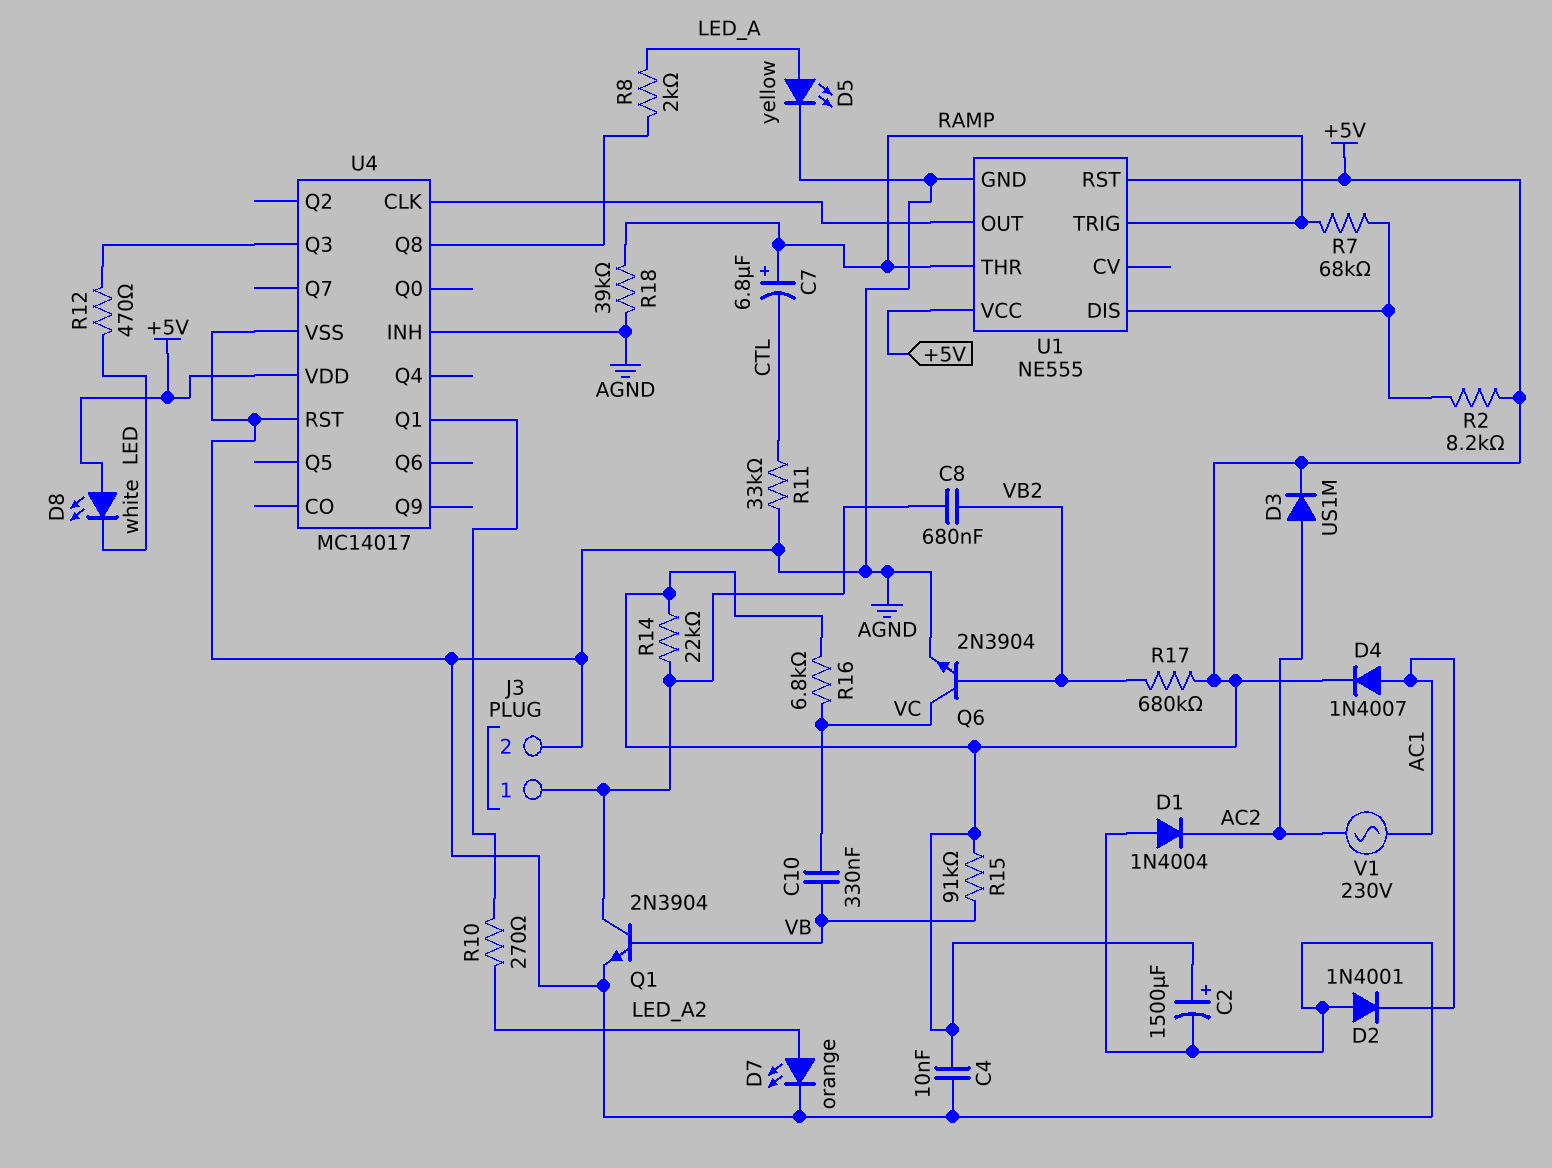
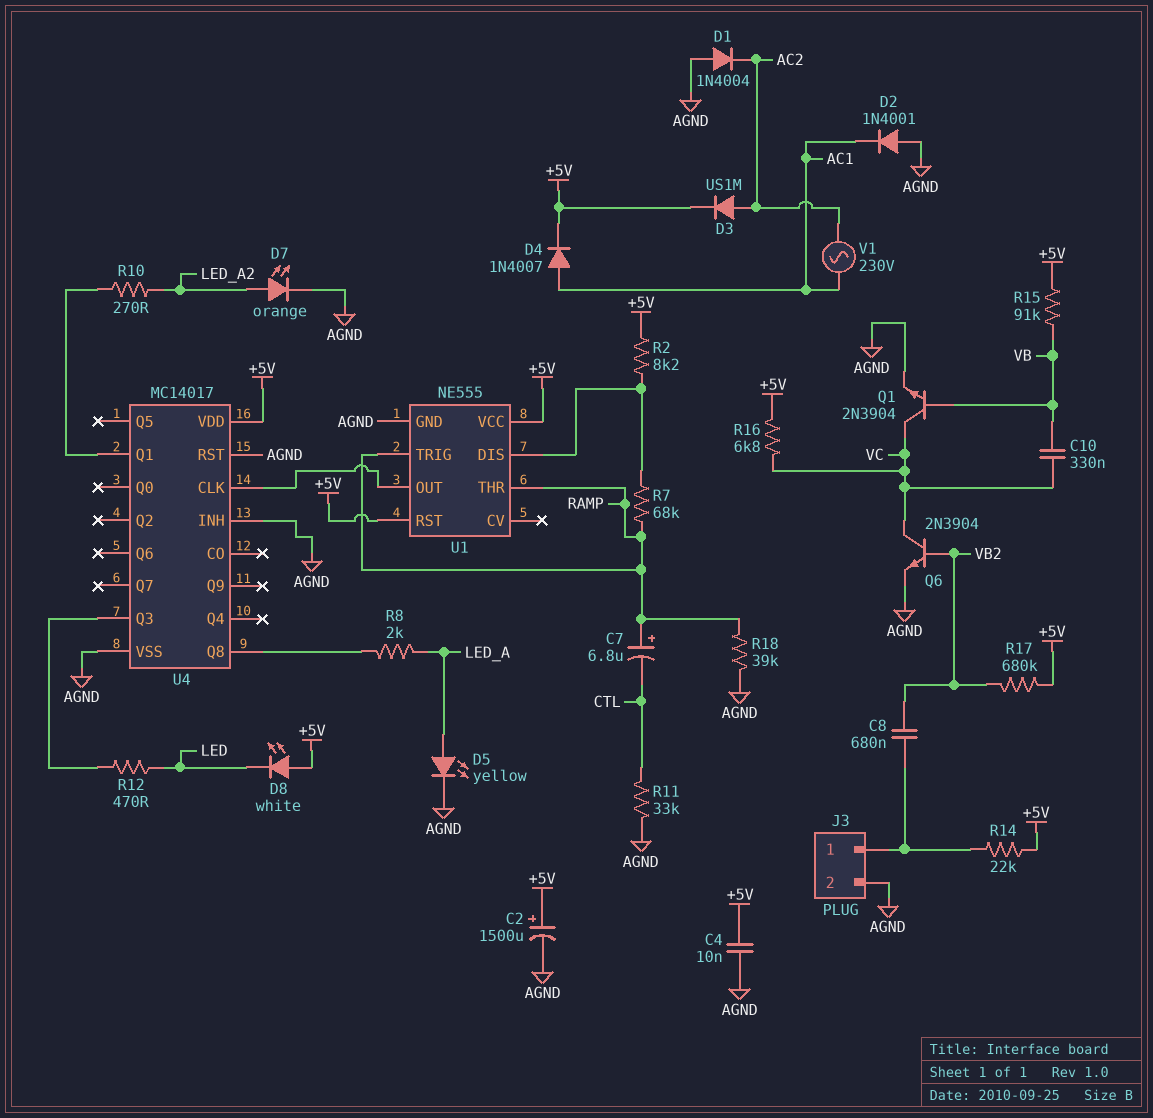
Q1: NPN 2N3904 (B VB, C J3/1, E AGND) -> NPN 2N3904 (B VB, C VC, E AGND)

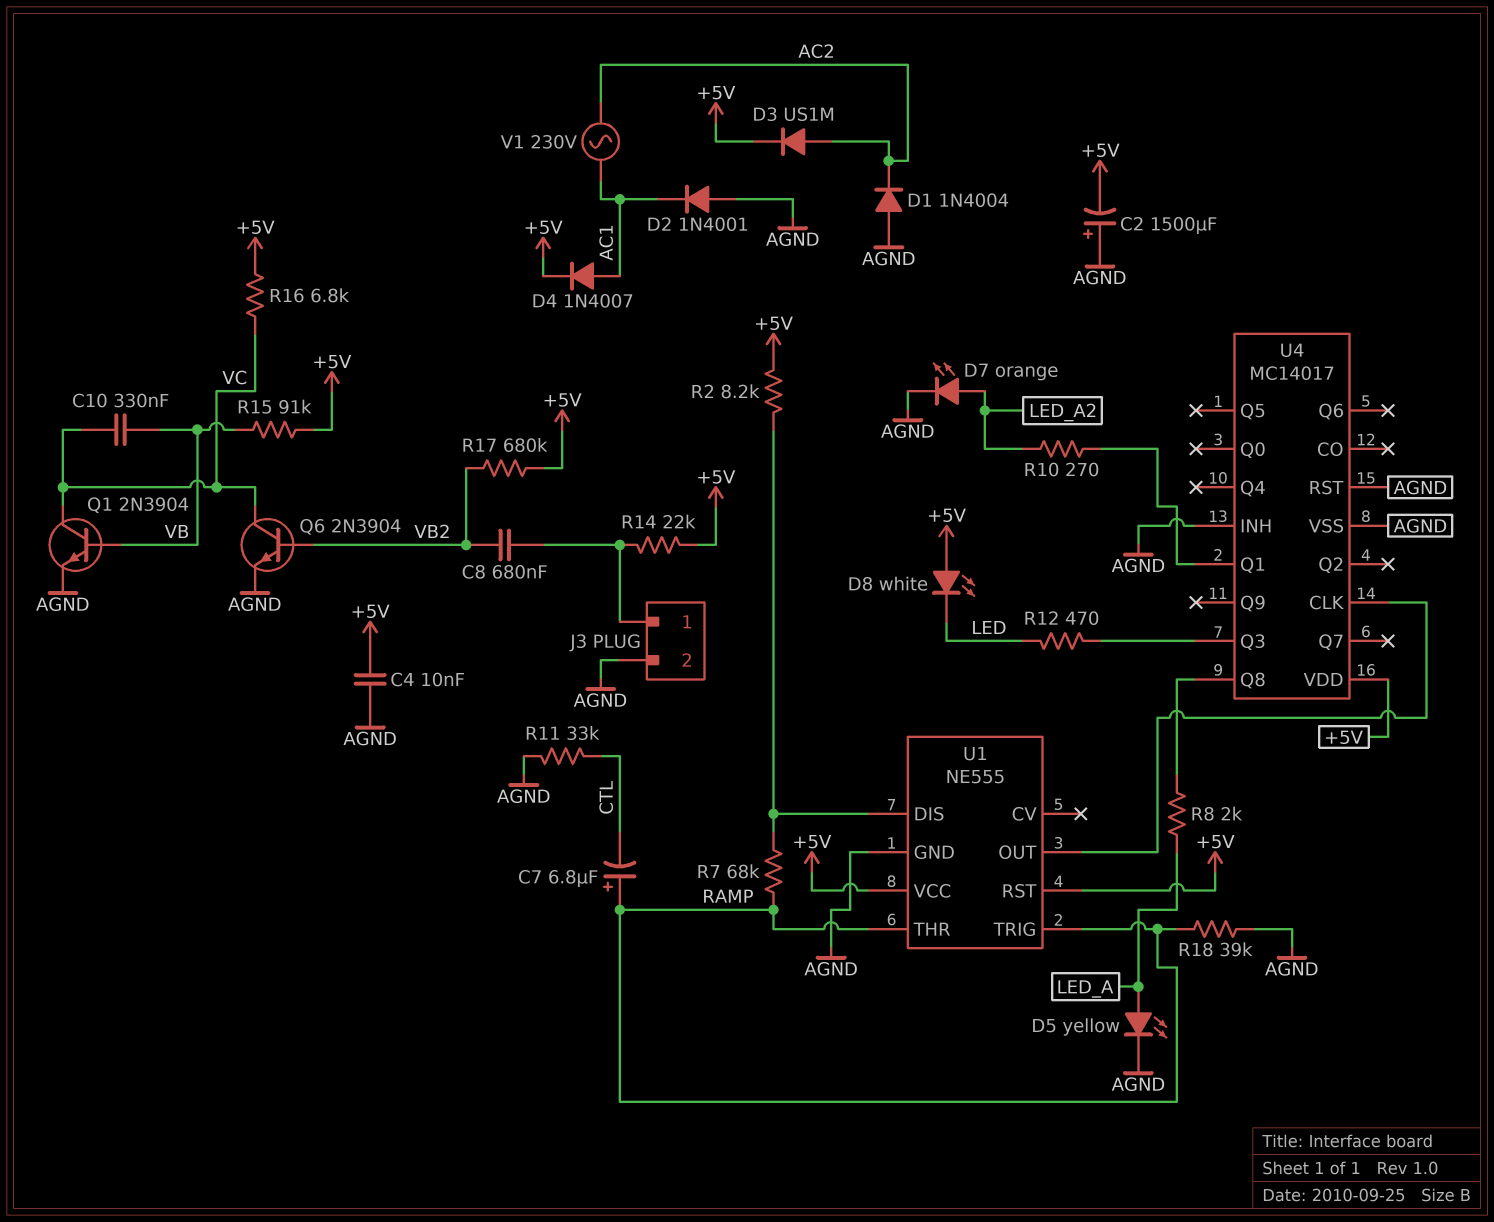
C2: 1500uF (plus +5V, minus AGND) -> 1500uF (plus AGND, minus +5V)

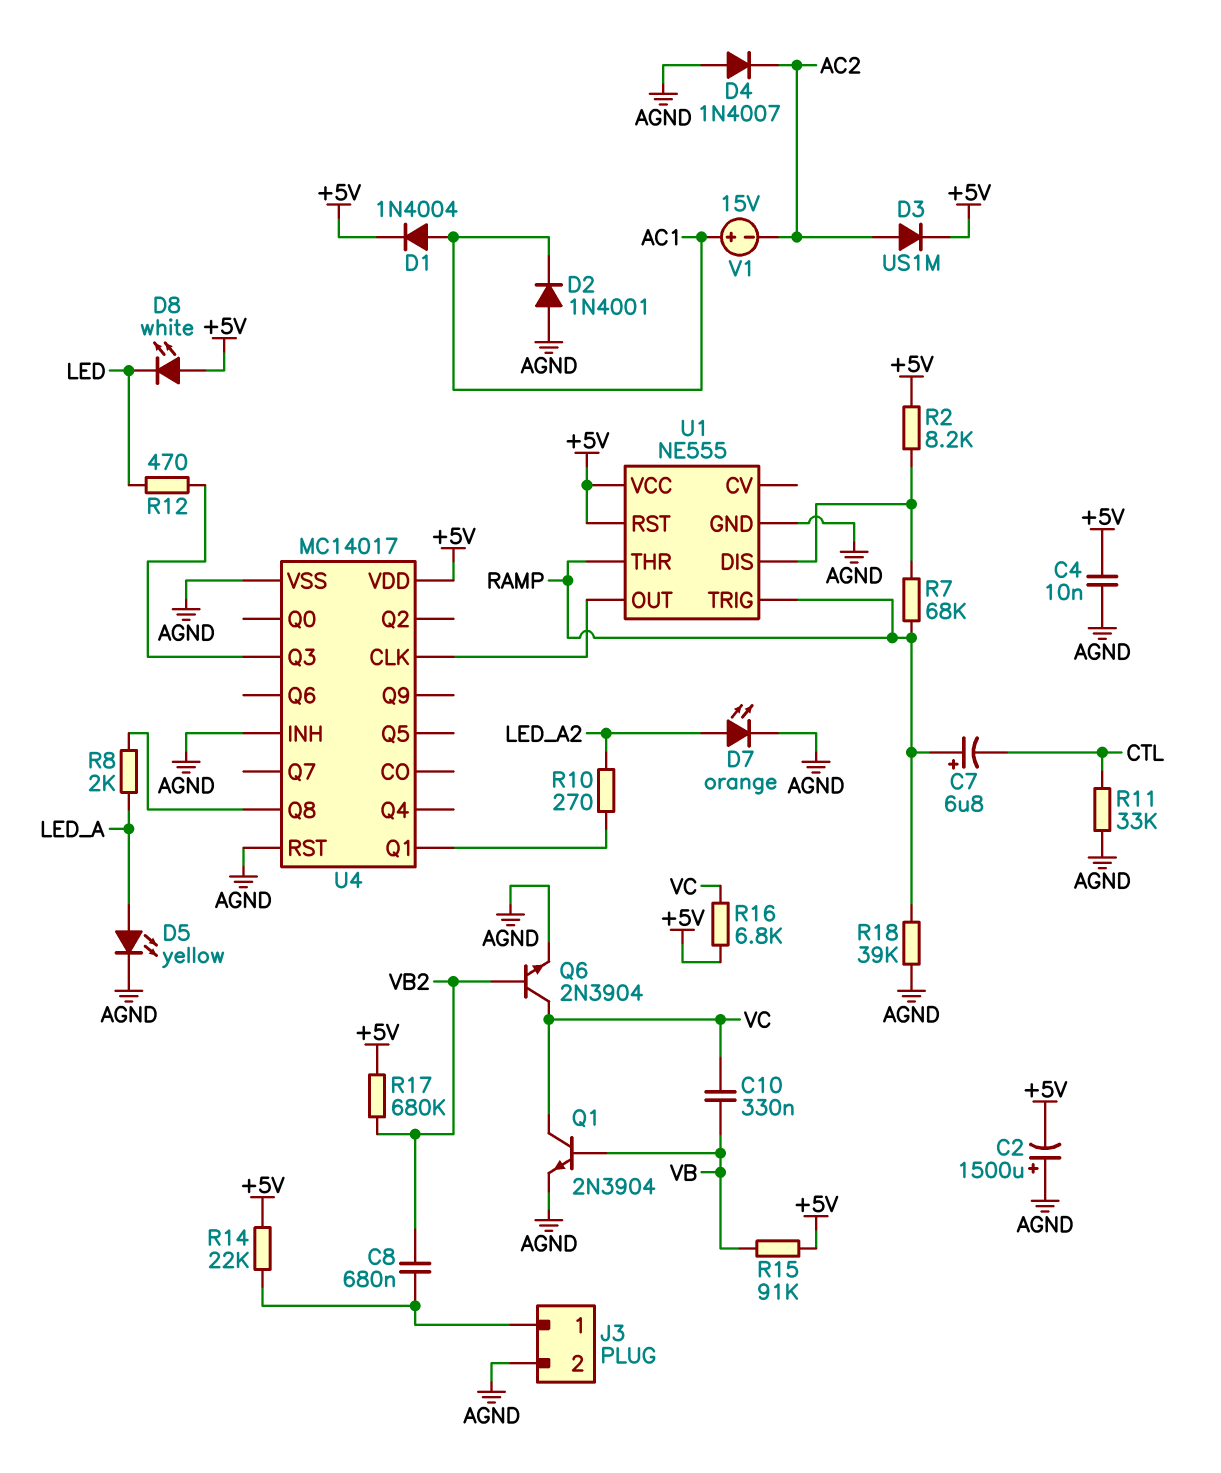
D1: diode 1N4004 (A AGND, K AC2) -> diode 1N4004 (A AC1, K +5V)
D4: diode 1N4007 (A AC1, K +5V) -> diode 1N4007 (A AGND, K AC2)
V1: AC 230V (AC1, AC2) -> 15V (plus AC1, minus AC2)

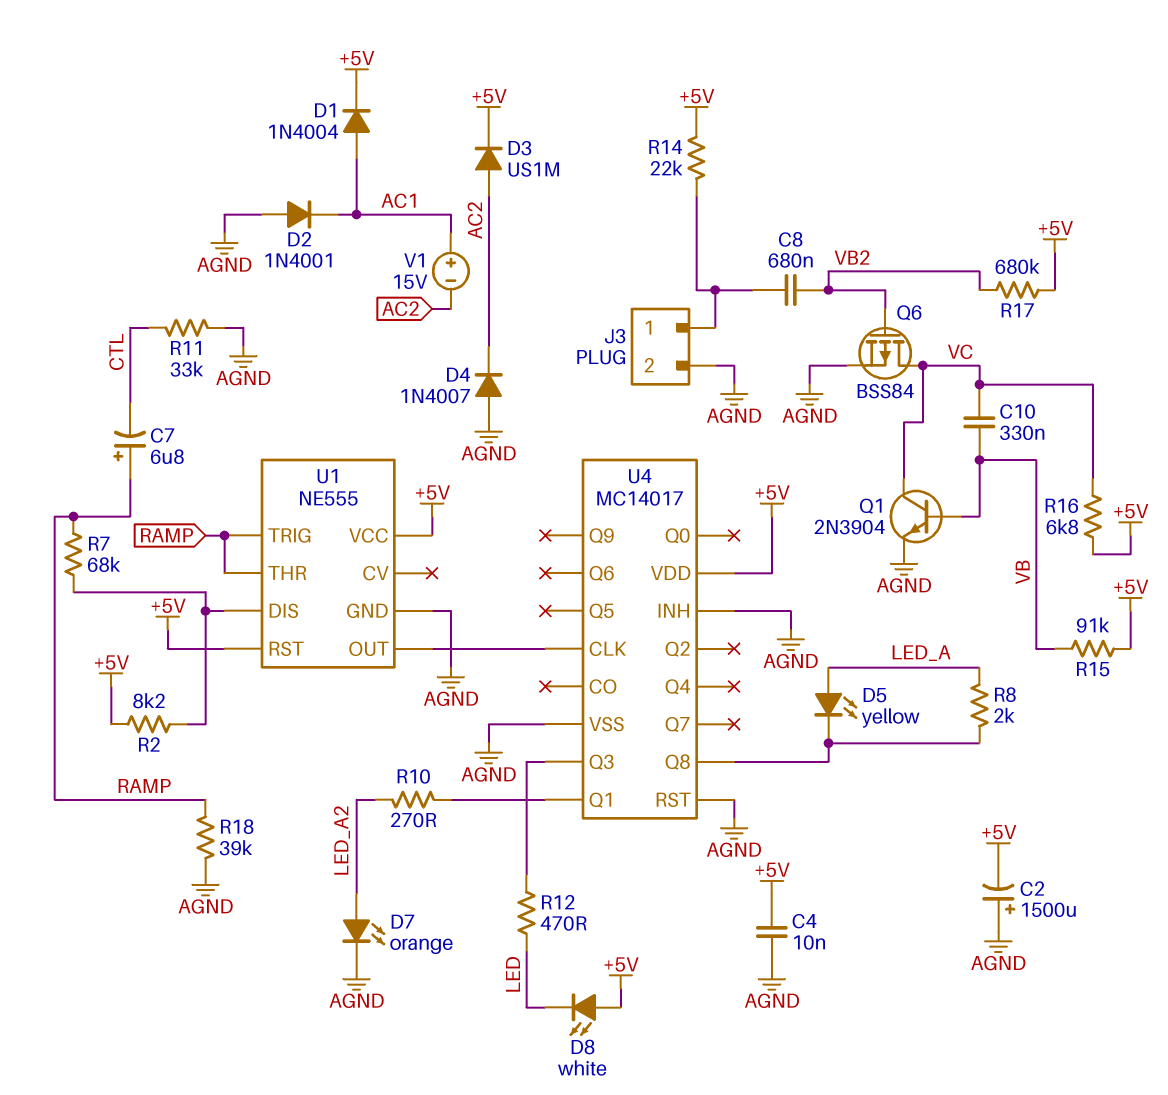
D5: LED yellow (A LED_A, K AGND) -> LED yellow (A LED_A, K U4/Q8)
Q6: NPN 2N3904 (B VB2, C VC, E AGND) -> PMOS BSS84 (G VB2, D VC, S AGND)

